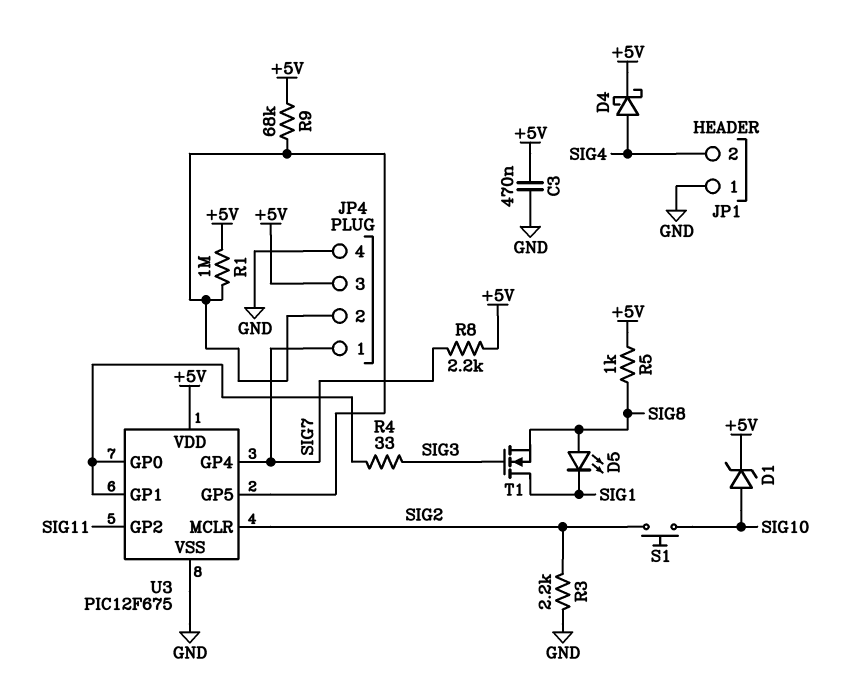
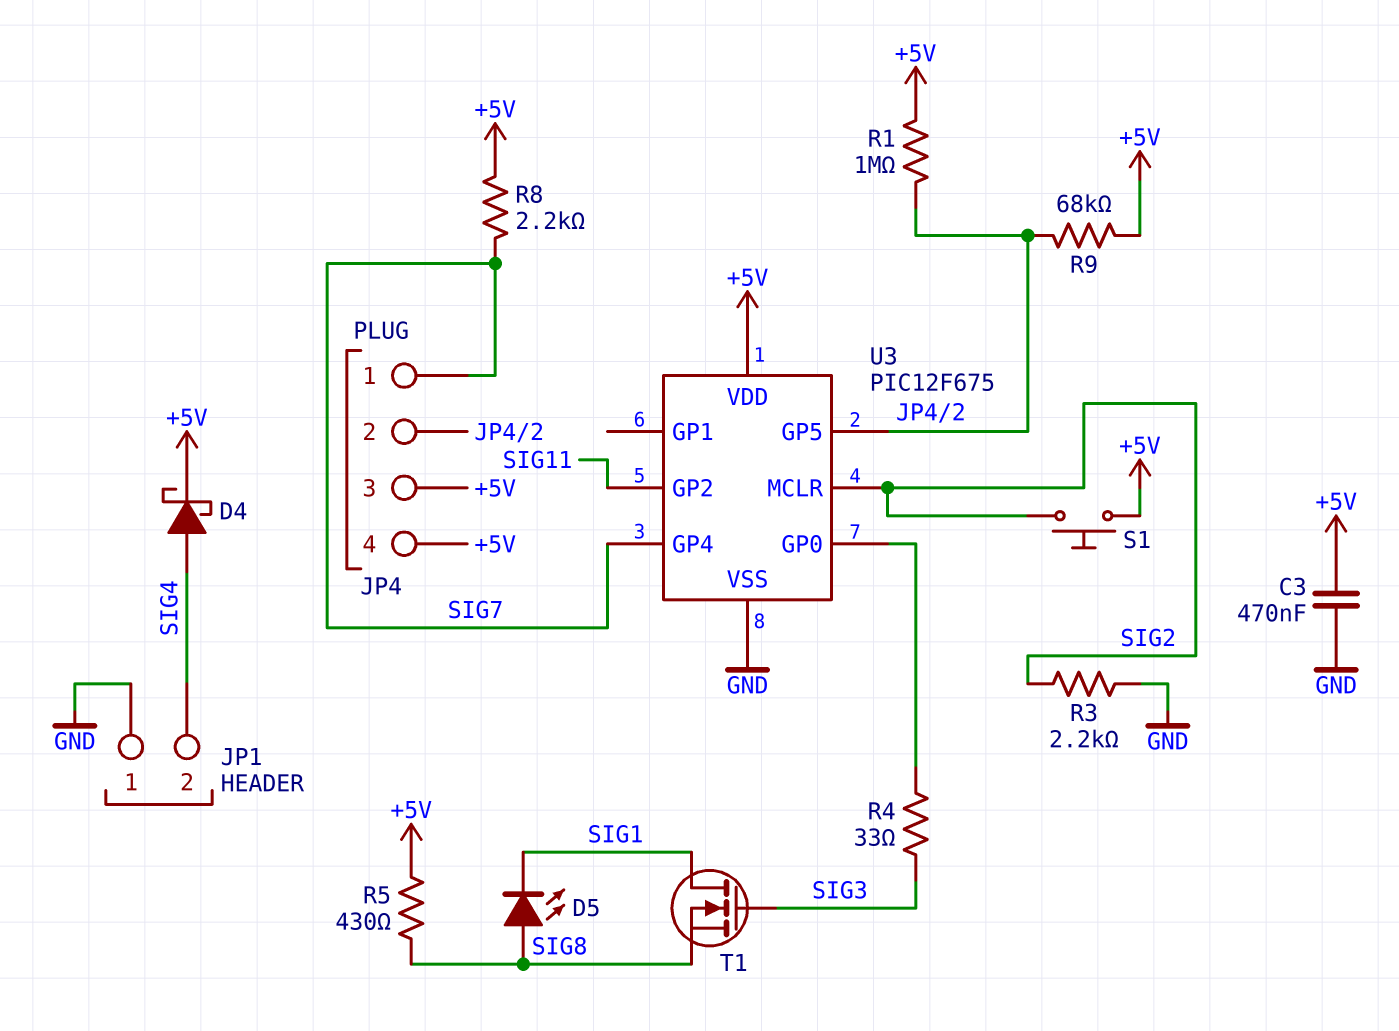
D1: zener (A SIG10, K +5V) -> none
JP4 pin 4: GND -> +5V
R5: 1k (+5V, SIG8) -> 430 (+5V, SIG8)
S1: button (SIG2, SIG10) -> button (+5V, SIG2)
U3 pin GP1: U3/GP0 -> none

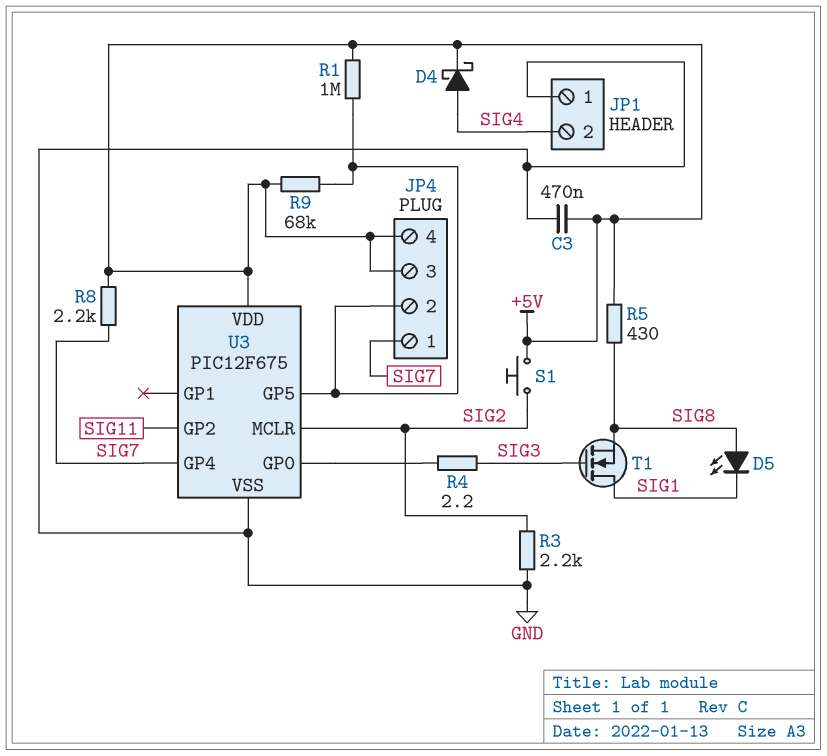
R4: 33 (SIG3, U3/GP0) -> 2.2 (SIG3, U3/GP0)

